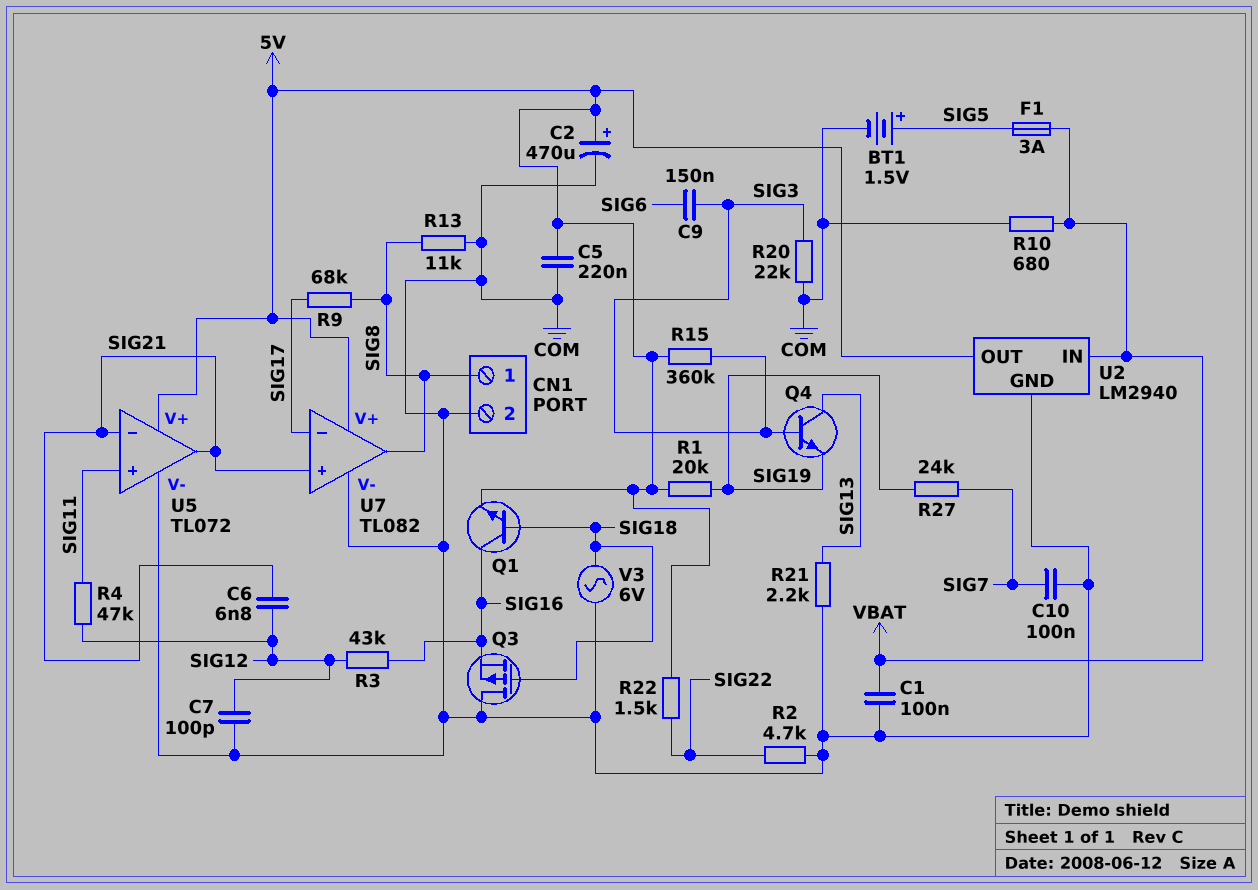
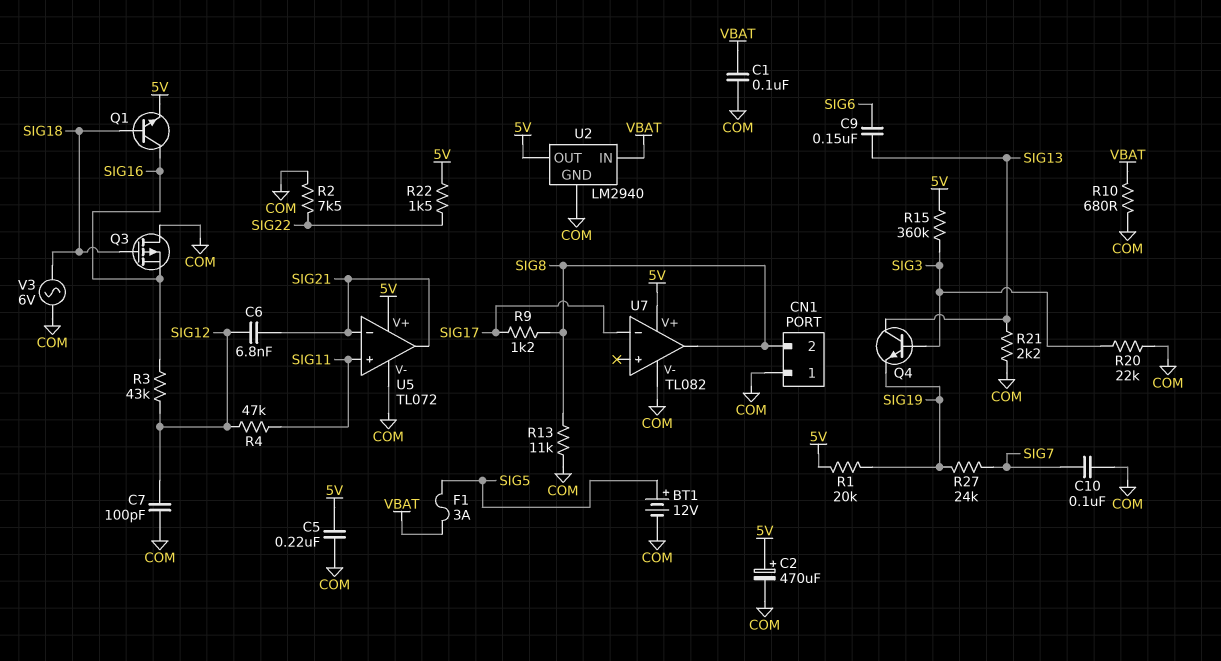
BT1: 1.5V (plus SIG5, minus COM) -> 12V (plus SIG5, minus COM)
C9: 150nF (SIG3, SIG6) -> 150nF (SIG6, SIG13)
CN1 pin 1: SIG8 -> COM
CN1 pin 2: COM -> SIG8
R2: 4.7k (COM, SIG22) -> 7.5k (COM, SIG22)
R9: 68k (SIG8, SIG17) -> 1.2k (SIG8, SIG17)
U7 pin in+: SIG21 -> none

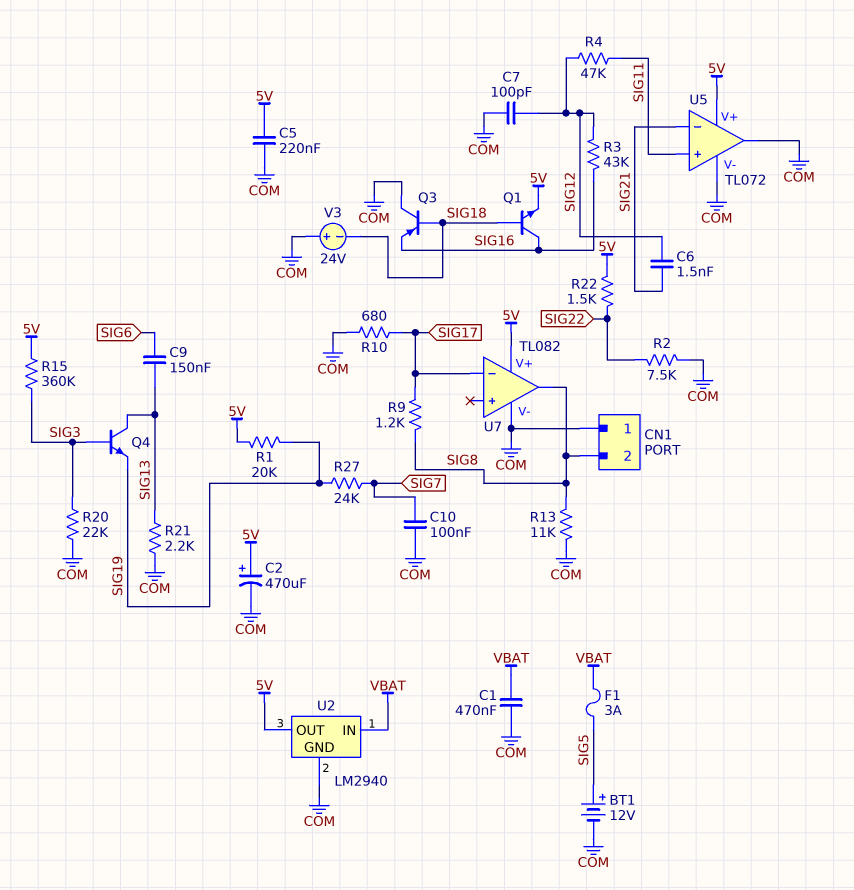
C1: 100nF (COM, VBAT) -> 470nF (COM, VBAT)
C6: 6.8nF (SIG12, SIG21) -> 1.5nF (SIG12, SIG21)
Q3: PMOS (G SIG18, D COM, S SIG16) -> PNP (B SIG18, C COM, E SIG16)
R10: 680 (COM, VBAT) -> 680 (COM, SIG17)
U5 pin out: SIG21 -> COM
V3: AC 6V (COM, SIG18) -> 24V (plus COM, minus SIG18)

